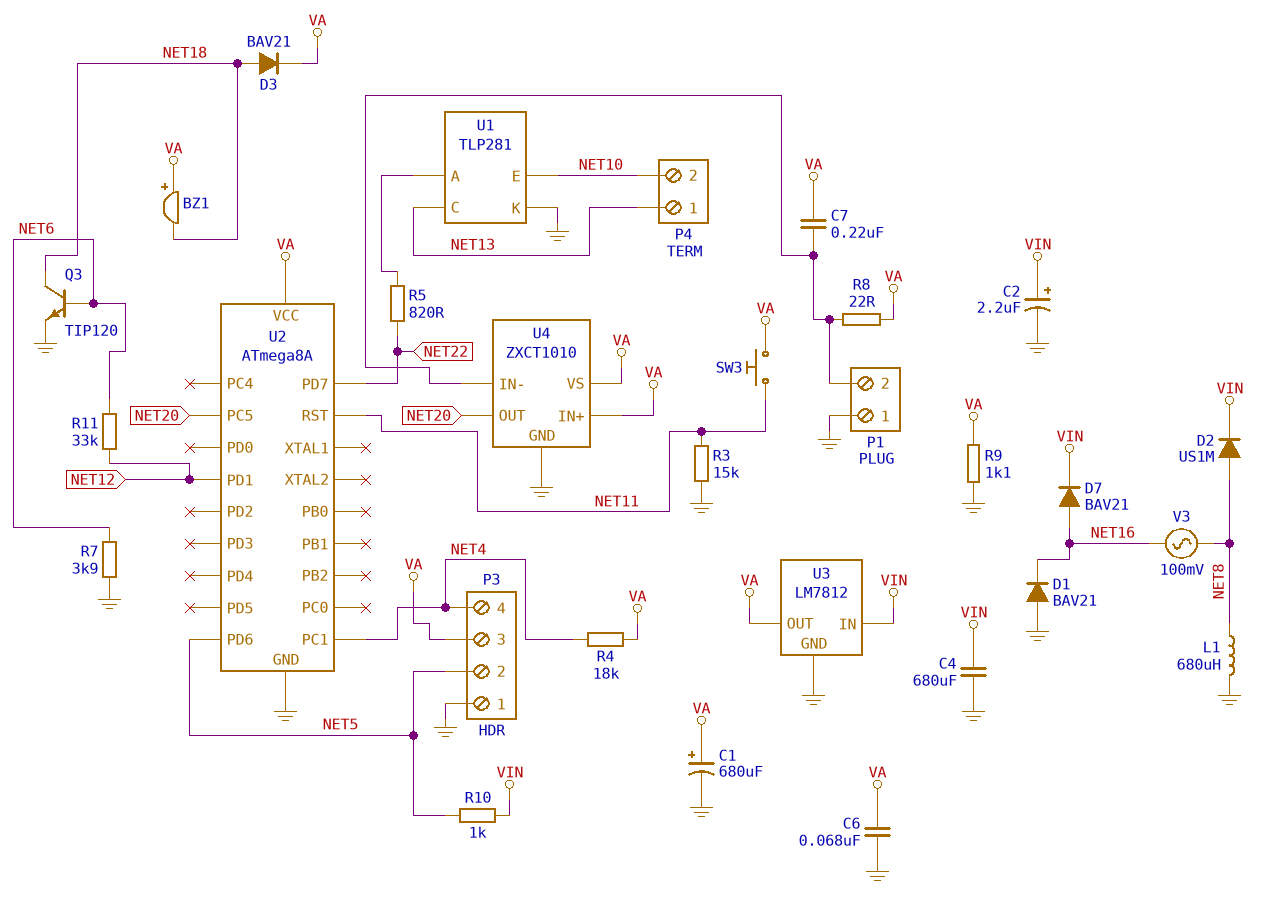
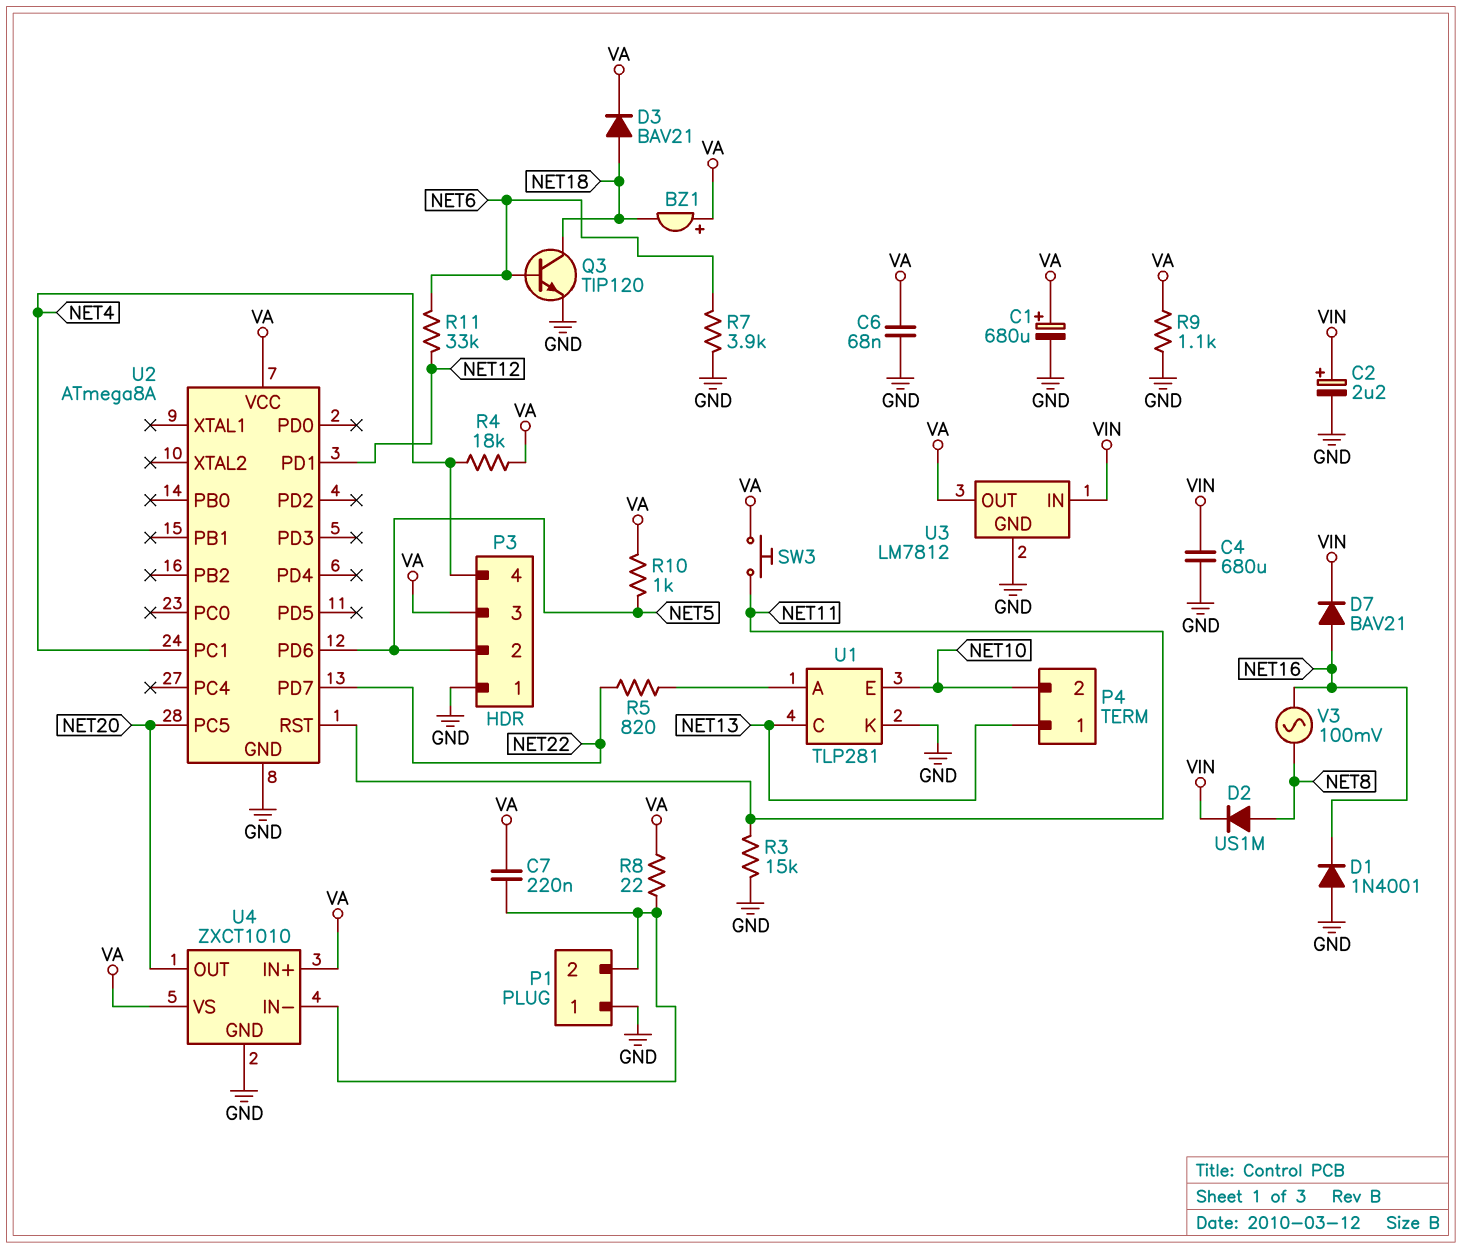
D1: diode BAV21 (A GND, K NET16) -> diode 1N4001 (A GND, K NET16)
L1: 680uH (GND, NET8) -> none
R10: 1k (NET5, VIN) -> 1k (NET5, VA)

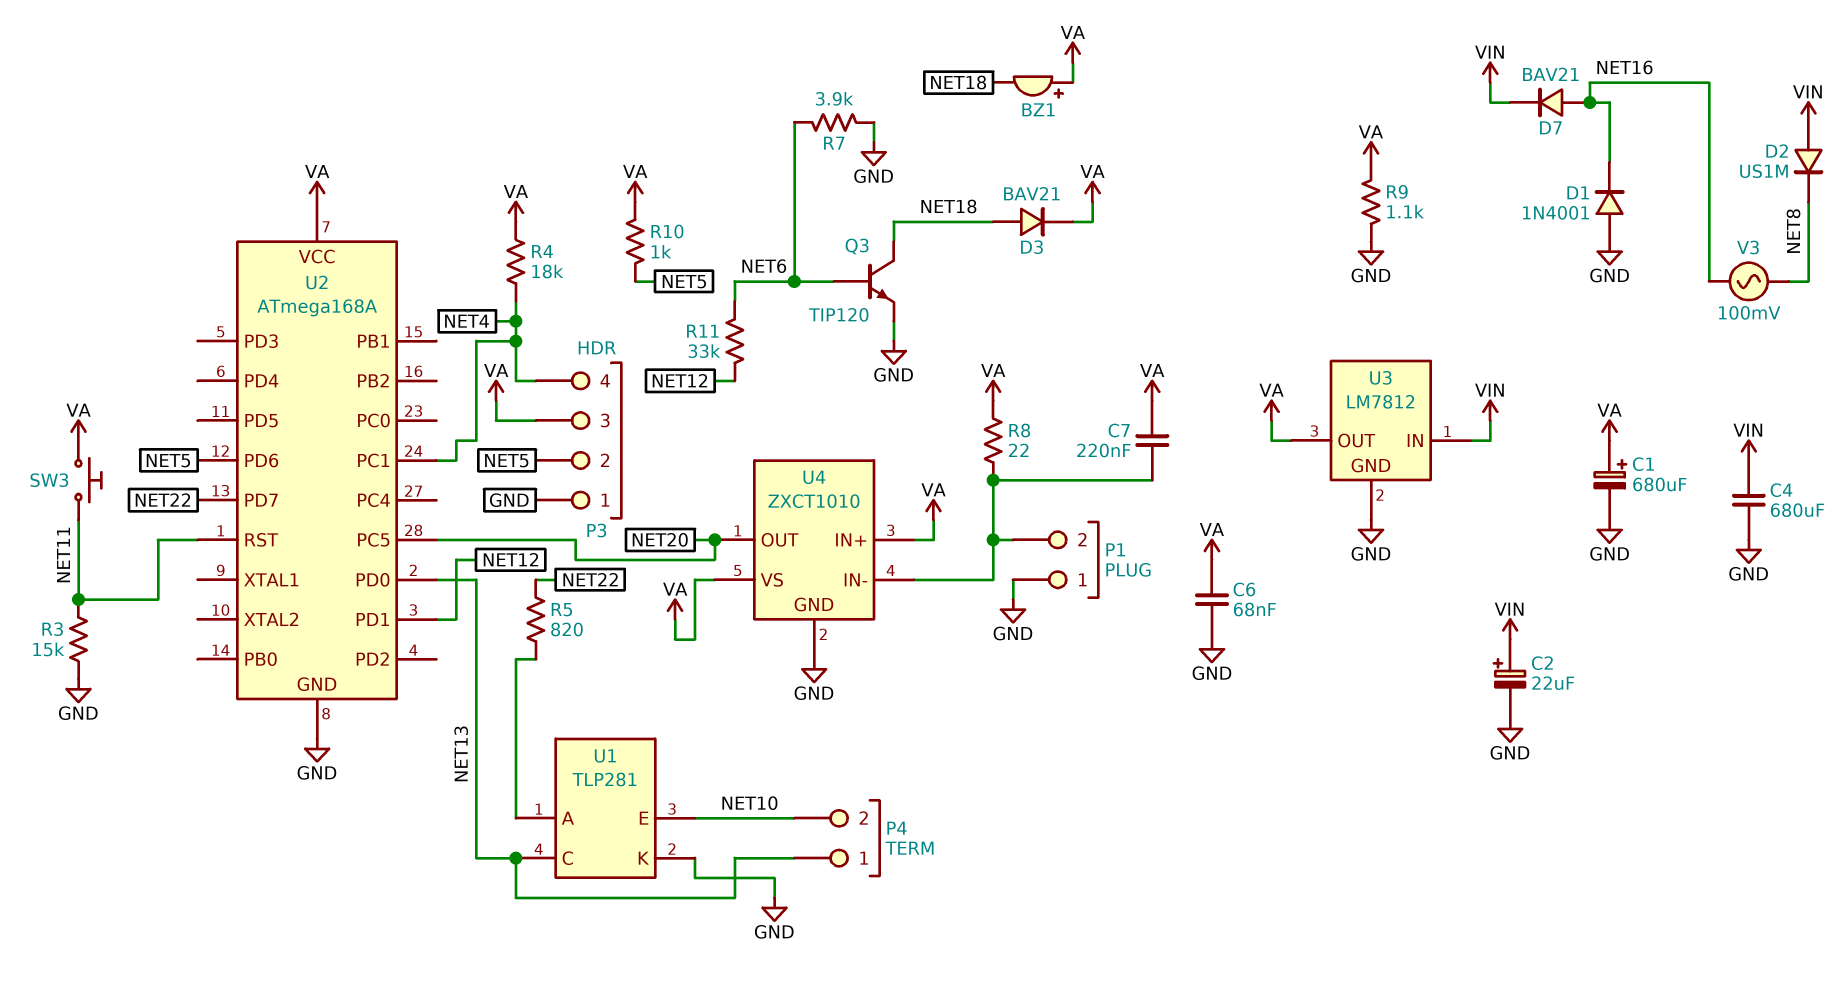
C2: 2.2uF (plus VIN, minus GND) -> 22uF (plus VIN, minus GND)
D2: diode US1M (A NET8, K VIN) -> diode US1M (A VIN, K NET8)
U2: ATmega8A -> ATmega168A
U2 pin PD0: none -> NET13

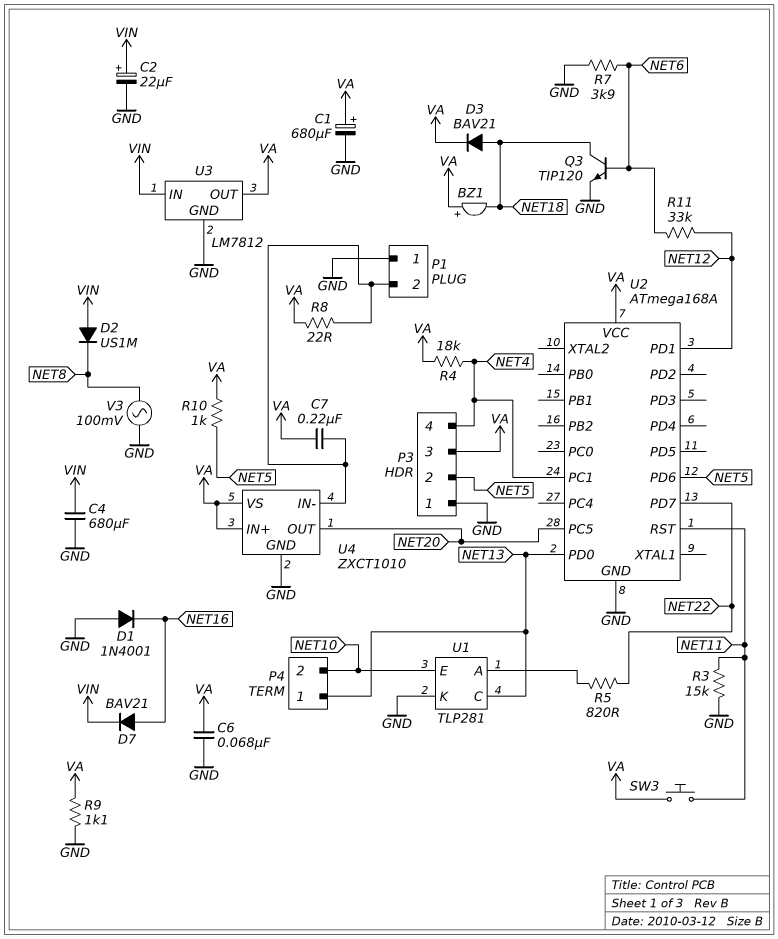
V3: AC 100mV (NET8, NET16) -> AC 100mV (GND, NET8)

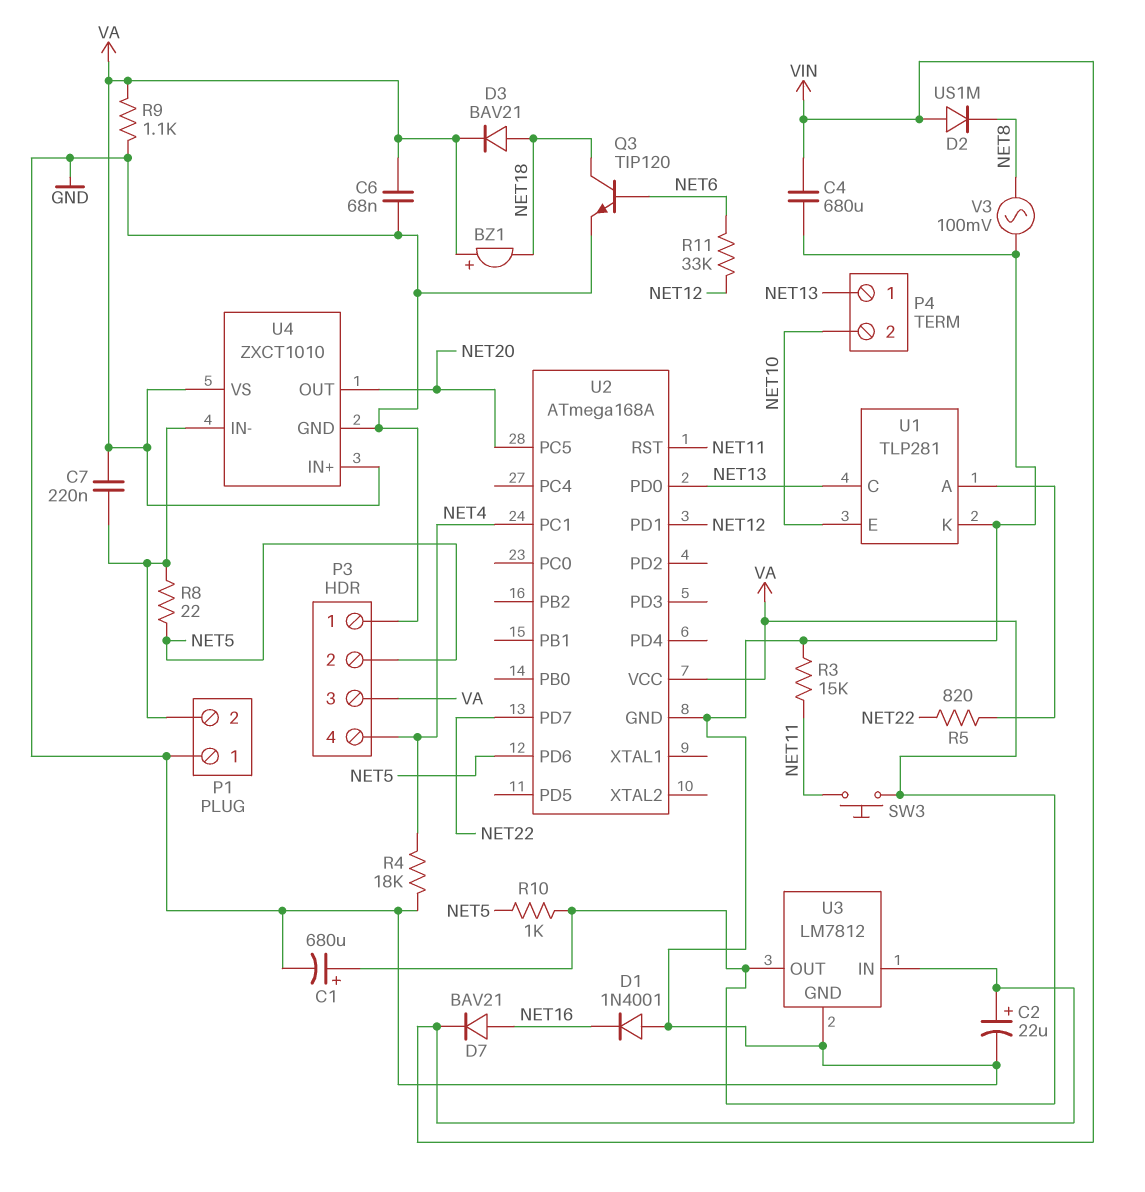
R4: 18k (NET4, VA) -> 18k (GND, NET4)
R7: 3.9k (GND, NET6) -> none
R8: 22 (P1/2, VA) -> 22 (NET5, P1/2)

